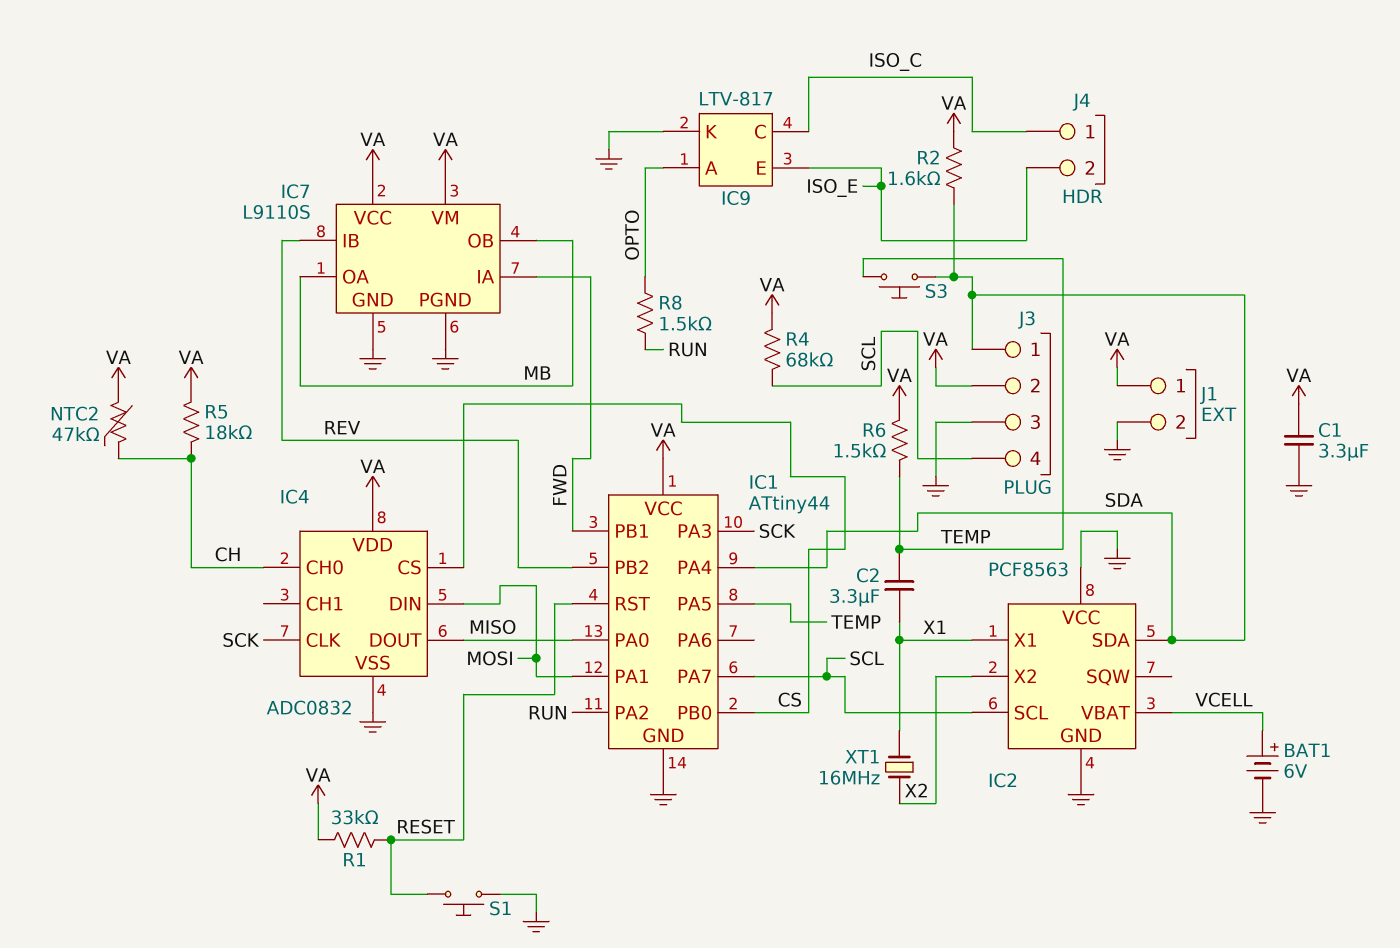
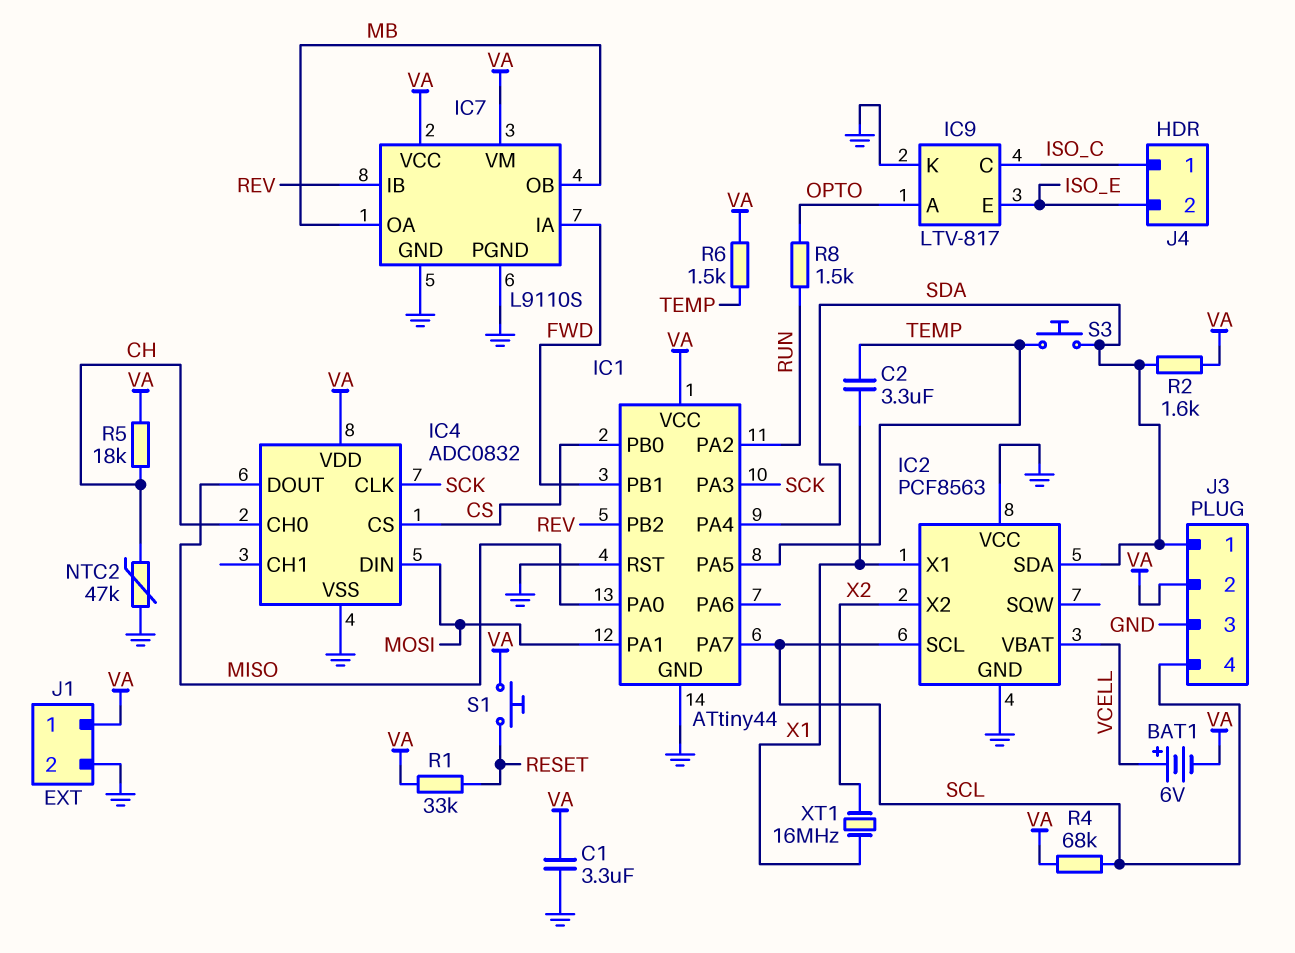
BAT1: 6V (plus VCELL, minus GND) -> 6V (plus VCELL, minus VA)
IC1 pin RST: RESET -> GND
NTC2: 47k (CH, VA) -> 47k (CH, GND)
S1: button (GND, RESET) -> button (RESET, VA)

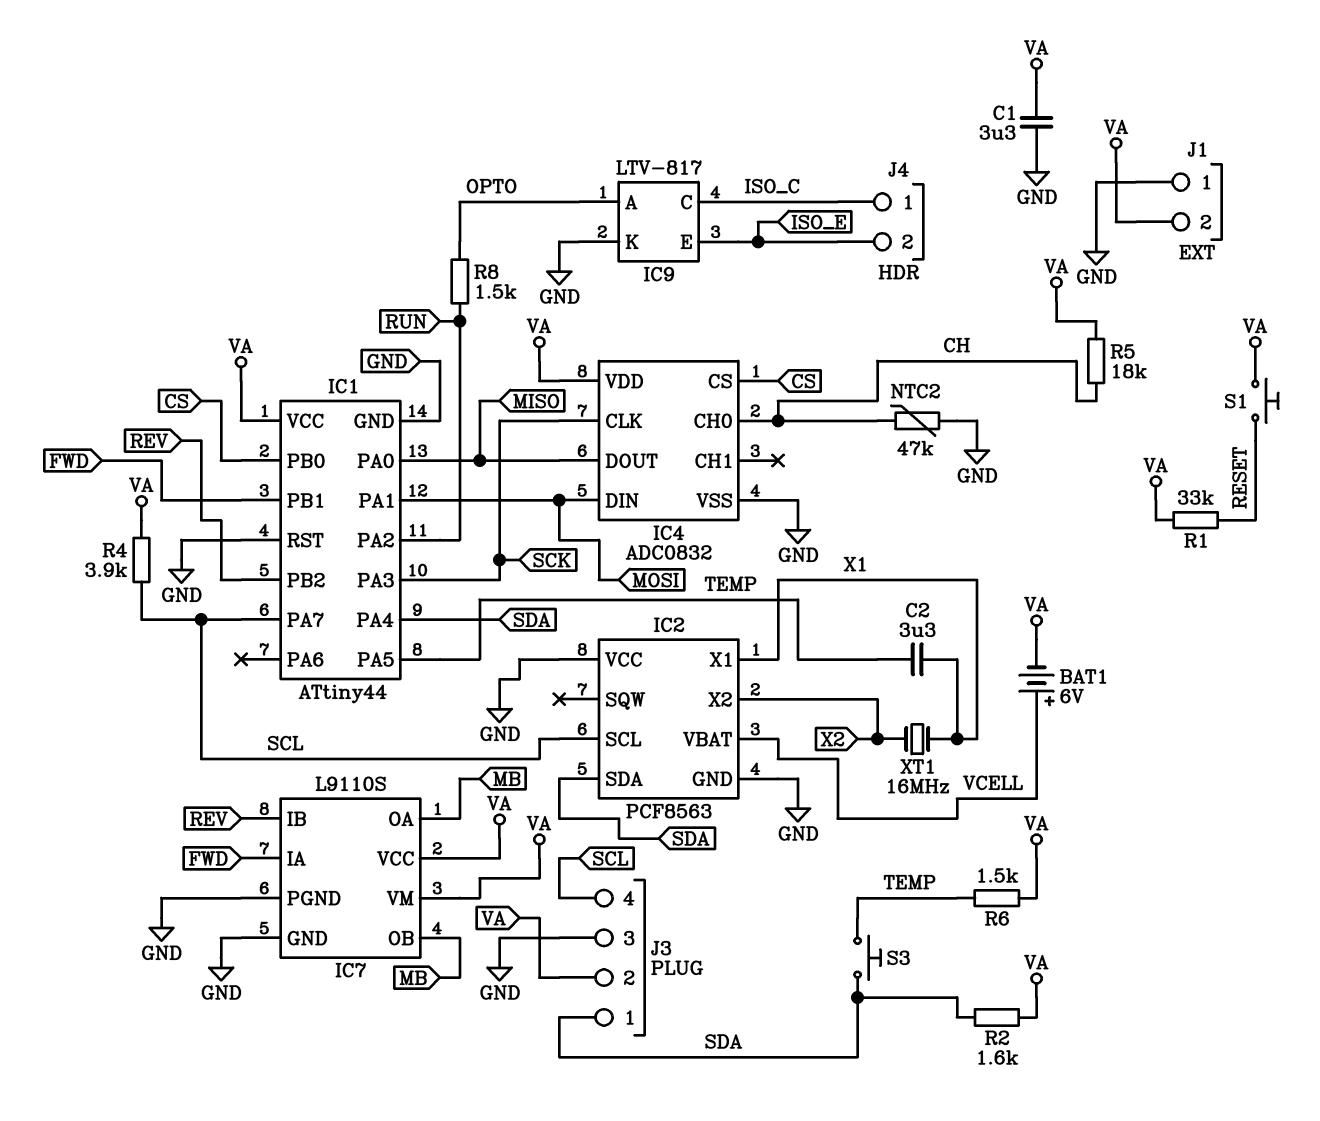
J1 pin 1: VA -> GND
J1 pin 2: GND -> VA
R4: 68k (SCL, VA) -> 3.9k (SCL, VA)

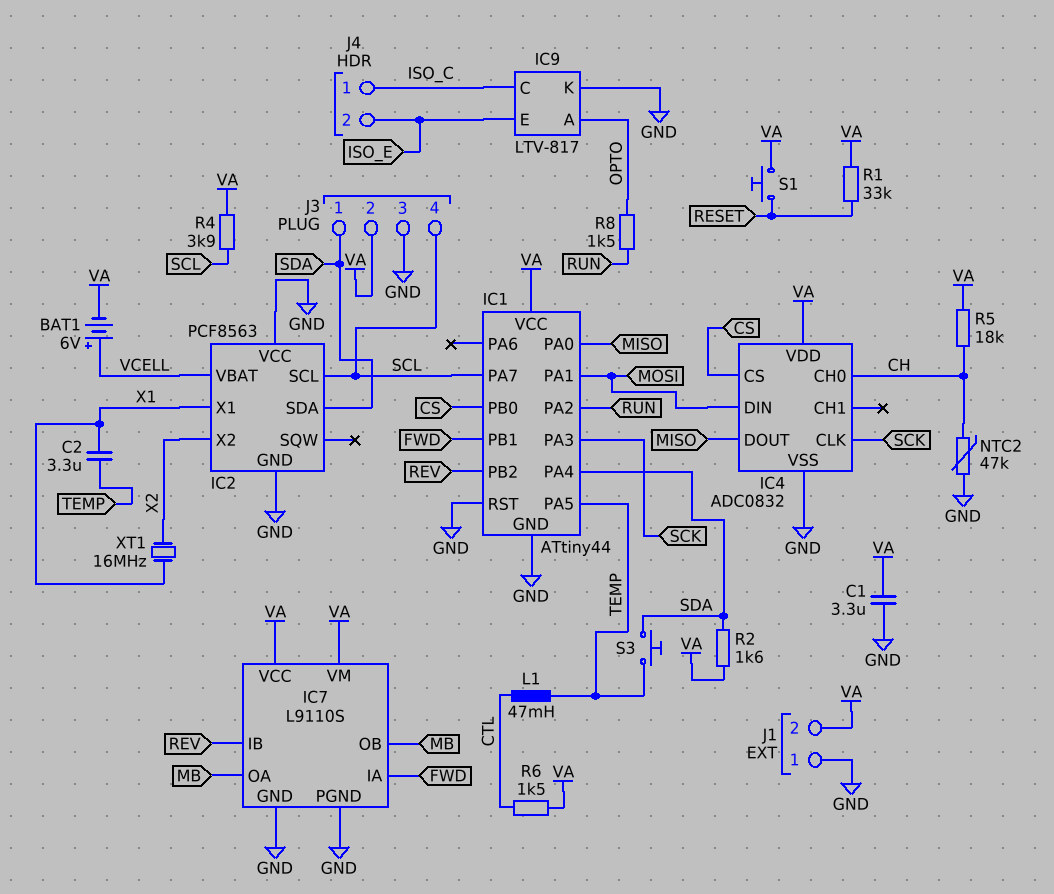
L1: none -> 47mH (CTL, TEMP)
R6: 1.5k (TEMP, VA) -> 1.5k (CTL, VA)

